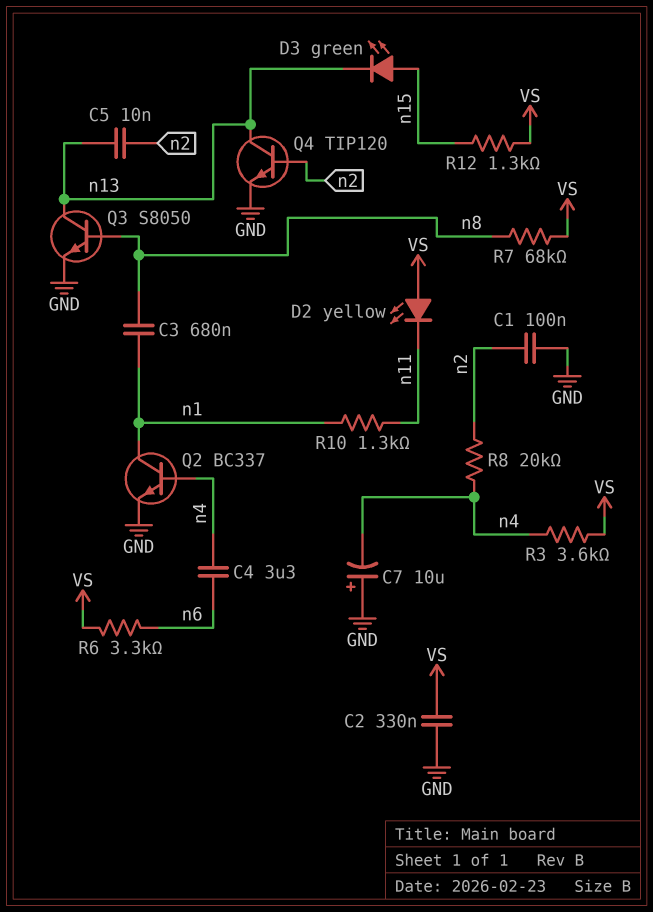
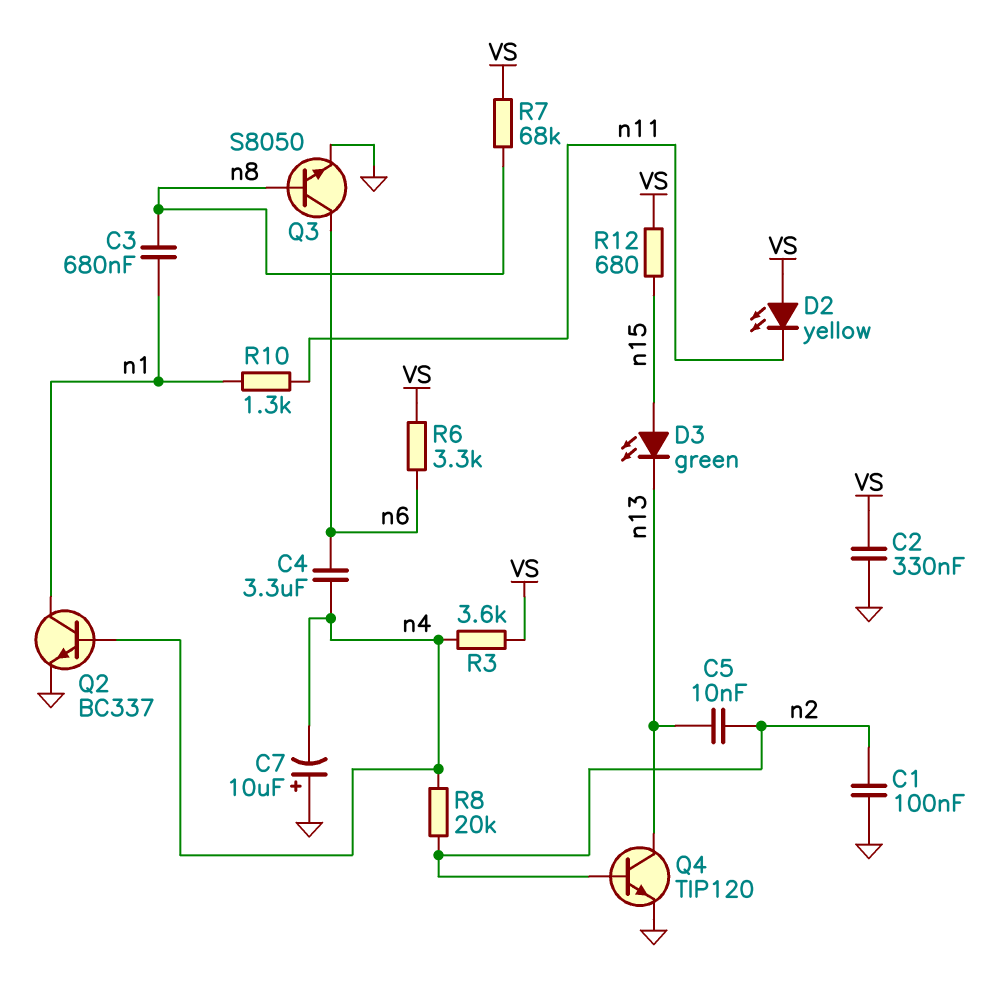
Q3: NPN S8050 (B n8, C n13, E GND) -> NPN S8050 (B n8, C n6, E GND)
R12: 1.3k (VS, n15) -> 680 (VS, n15)

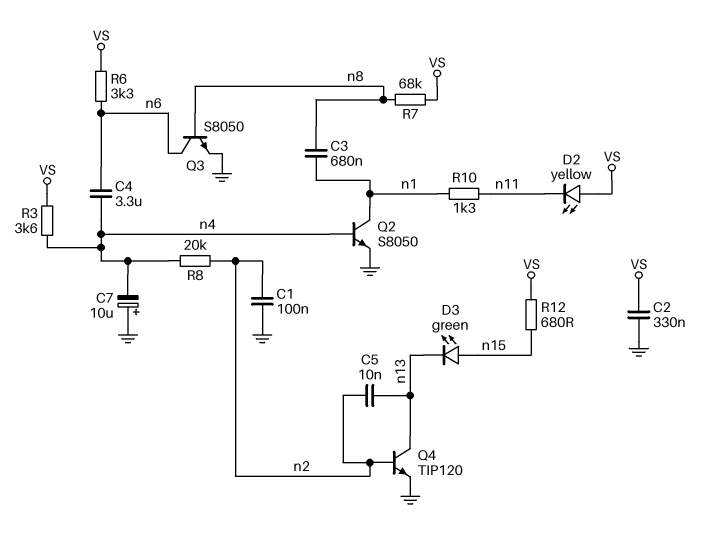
Q2: NPN BC337 (B n4, C n1, E GND) -> NPN S8050 (B n4, C n1, E GND)

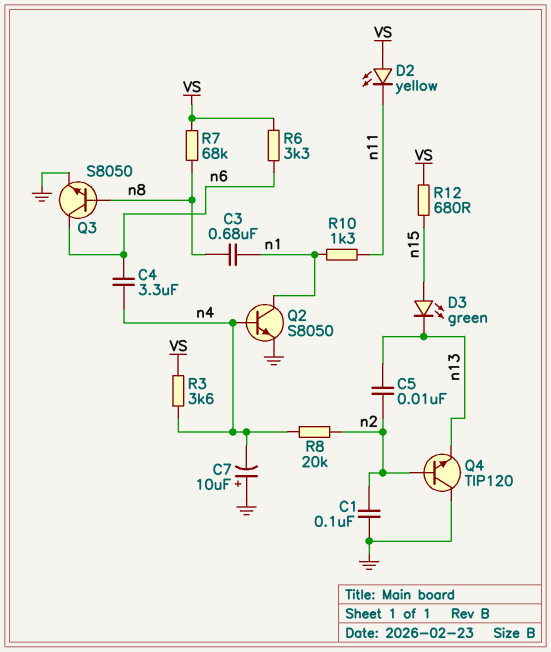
C2: 330nF (GND, VS) -> none
Q4: NPN TIP120 (B n2, C n13, E GND) -> NPN TIP120 (B n2, C GND, E n13)

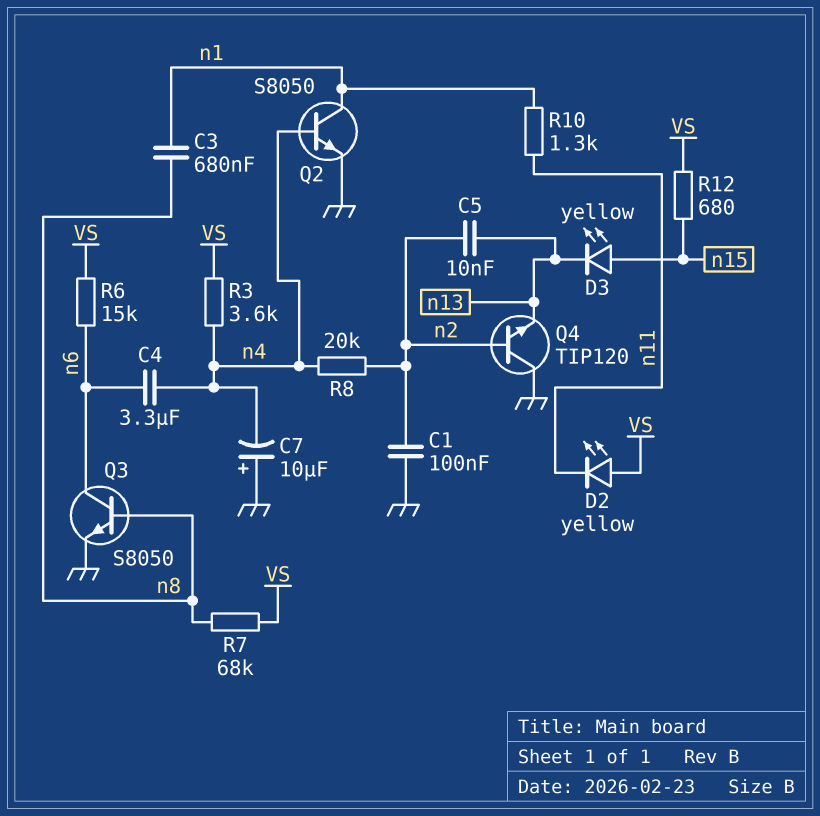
D3: LED green (A n15, K n13) -> LED yellow (A n15, K n13)
R6: 3.3k (VS, n6) -> 15k (VS, n6)

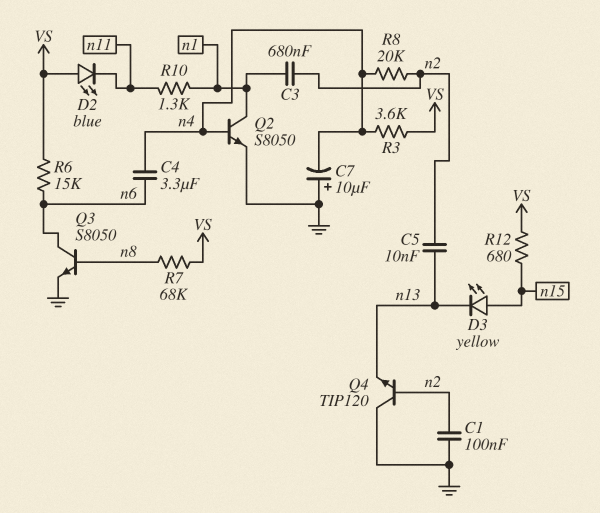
C3: 680nF (n1, n8) -> 680nF (n1, n2)
D2: LED yellow (A VS, K n11) -> LED blue (A VS, K n11)

